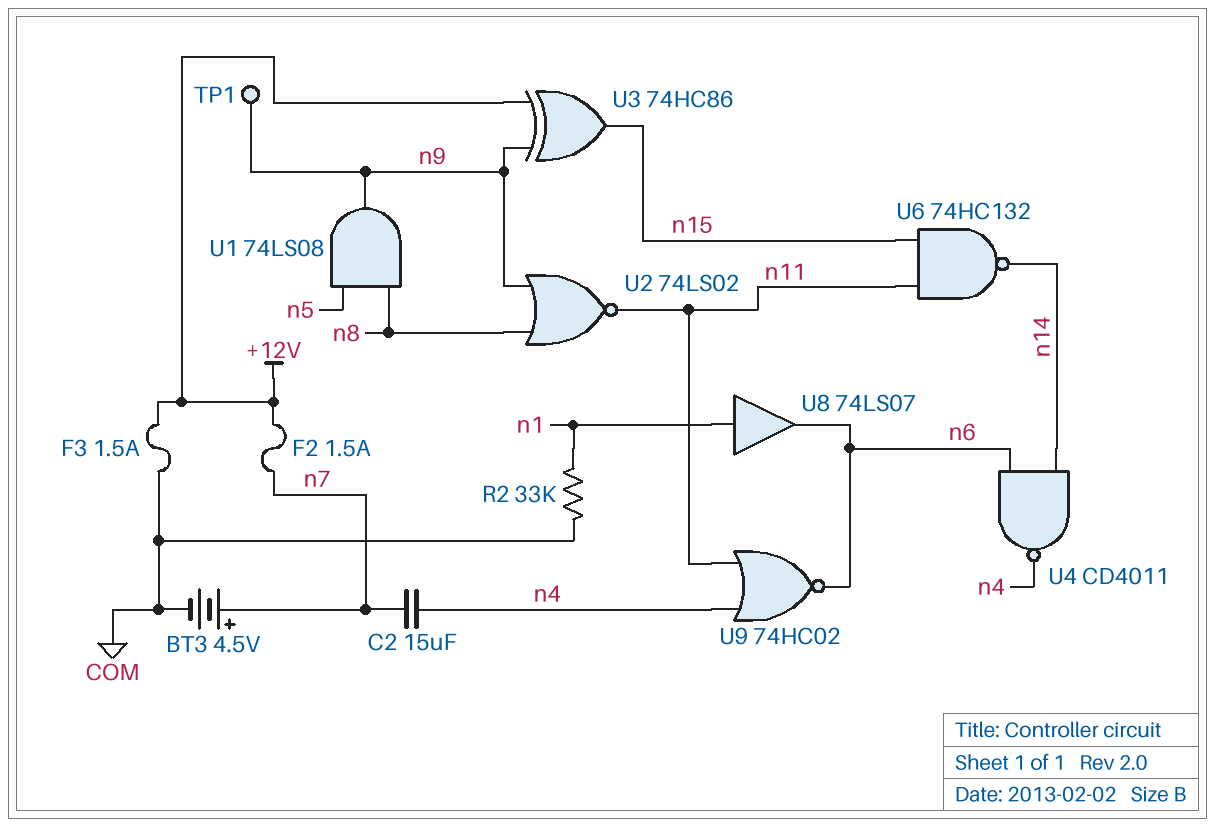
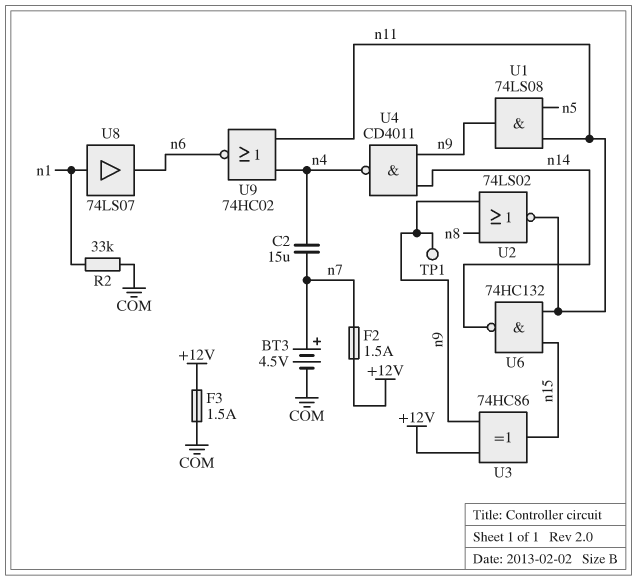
U1: AND 74LS08 (in n5, in n8, out n9) -> AND 74LS08 (in n5, in n11, out n9)
U4: NAND CD4011 (in n6, in n14, out n4) -> NAND CD4011 (in n9, in n14, out n4)

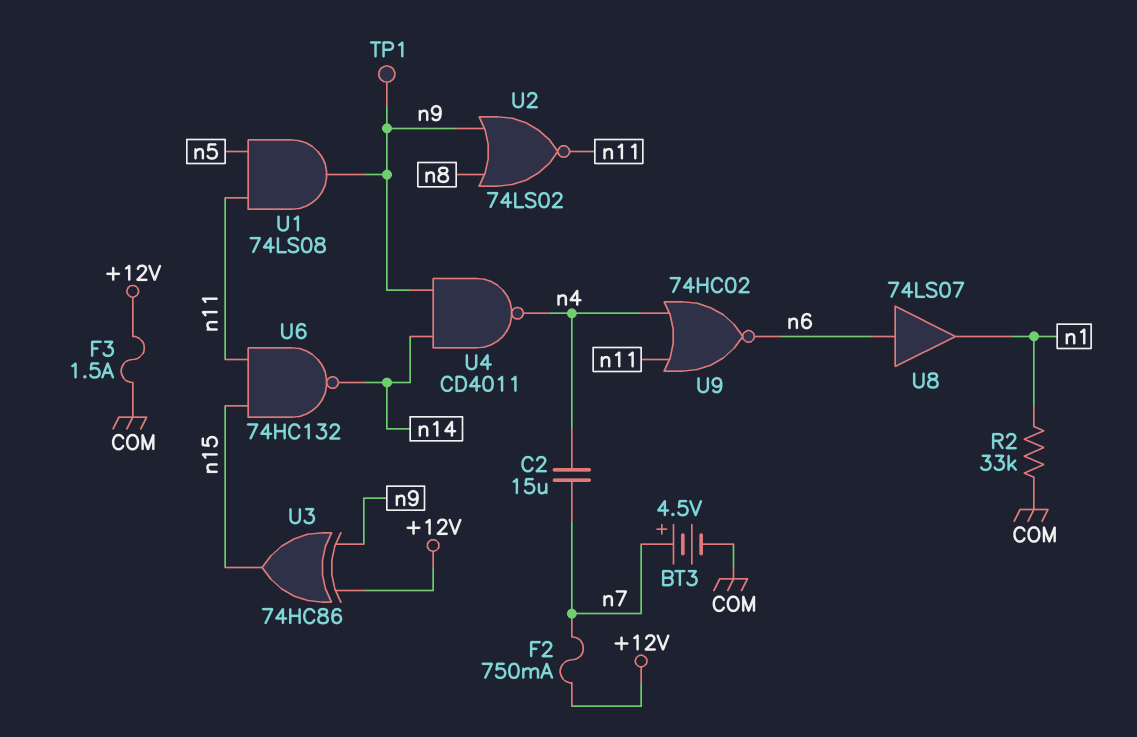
F2: 1.5A (+12V, n7) -> 750mA (+12V, n7)
U8: buffer 74LS07 (in n1, out n6) -> buffer 74LS07 (in n6, out n1)

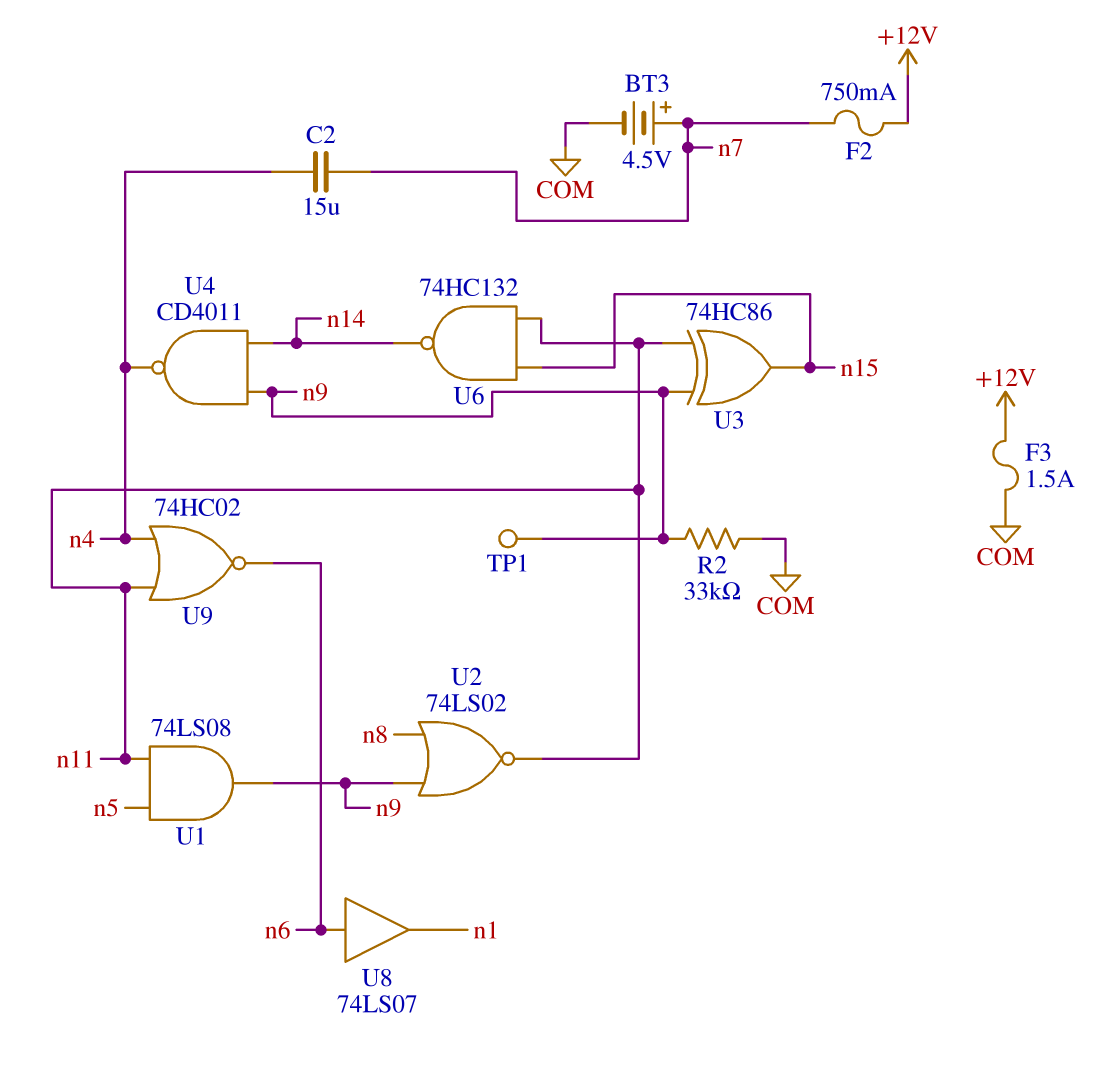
R2: 33k (COM, n1) -> 33k (COM, n9)
U3: XOR 74HC86 (in +12V, in n9, out n15) -> XOR 74HC86 (in n9, in n11, out n15)

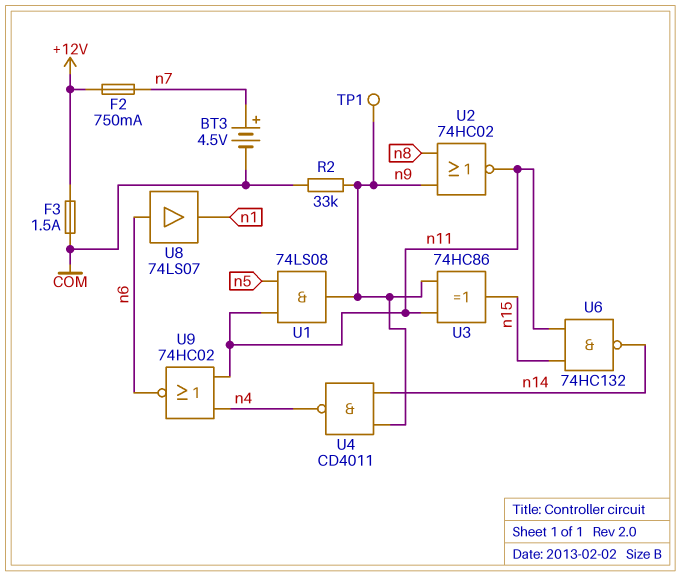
C2: 15uF (n4, n7) -> none
U2: NOR 74LS02 (in n8, in n9, out n11) -> NOR 74HC02 (in n8, in n9, out n11)

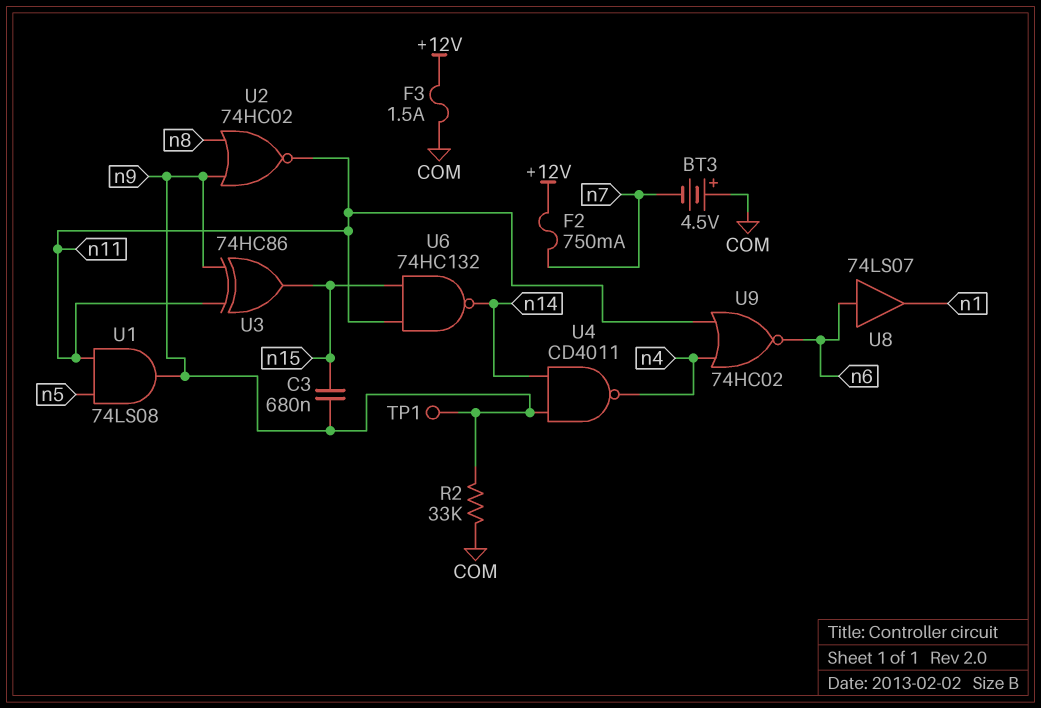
BT3: 4.5V (plus n7, minus COM) -> 4.5V (plus COM, minus n7)
C3: none -> 680nF (n9, n15)

